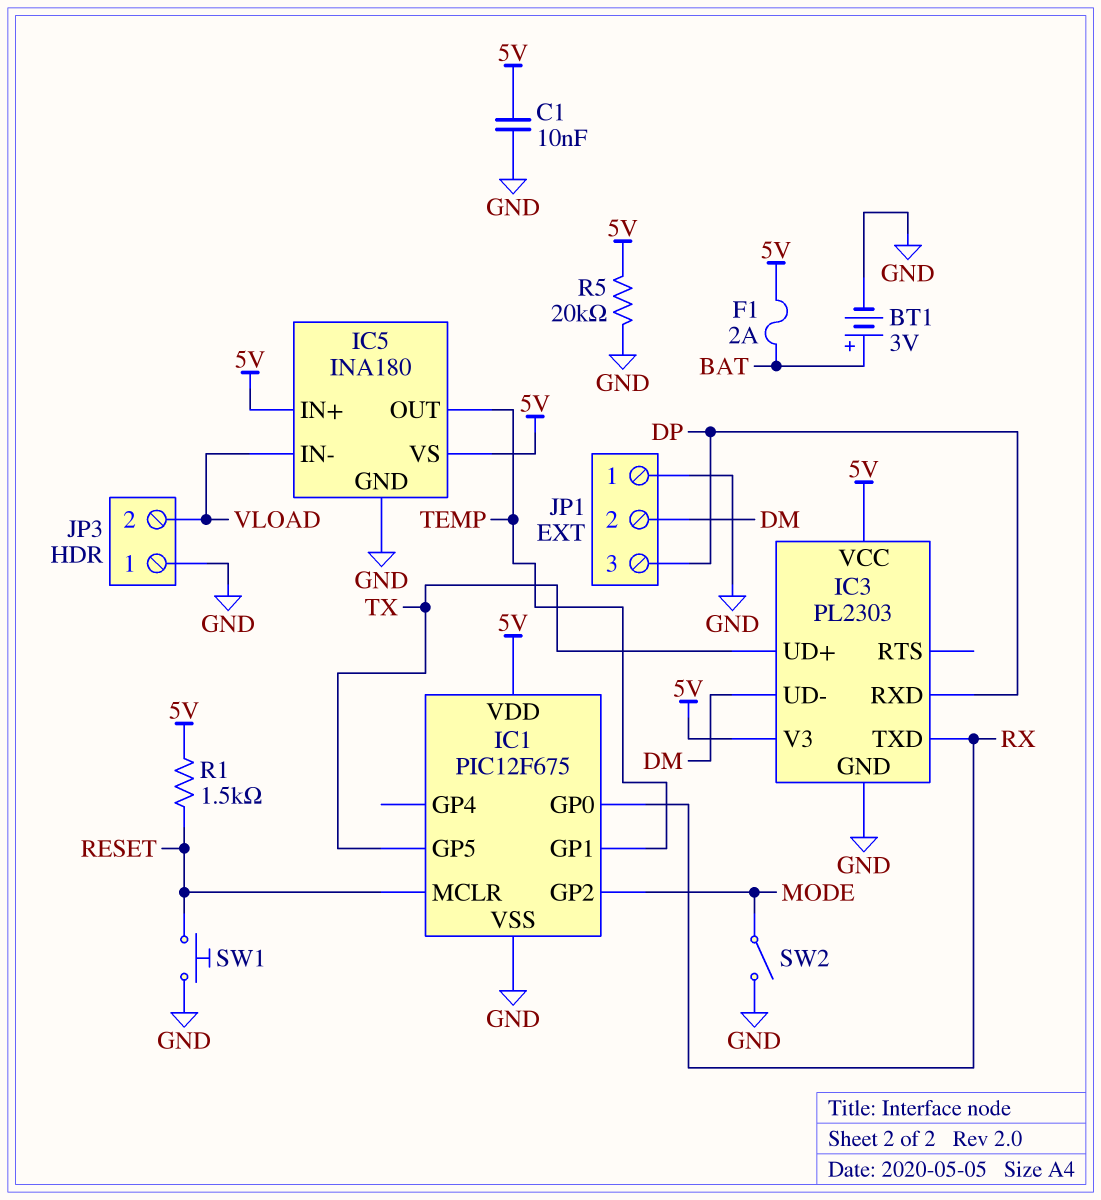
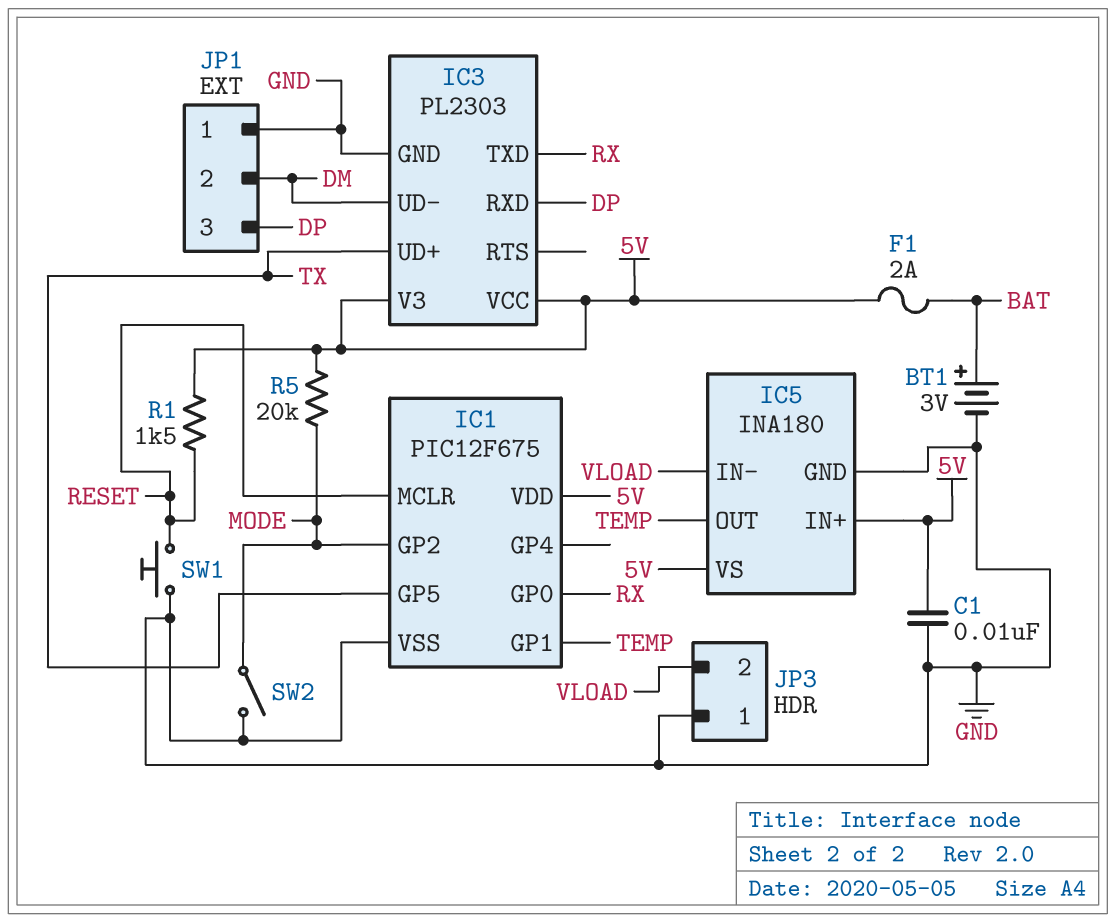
R5: 20k (5V, GND) -> 20k (5V, MODE)

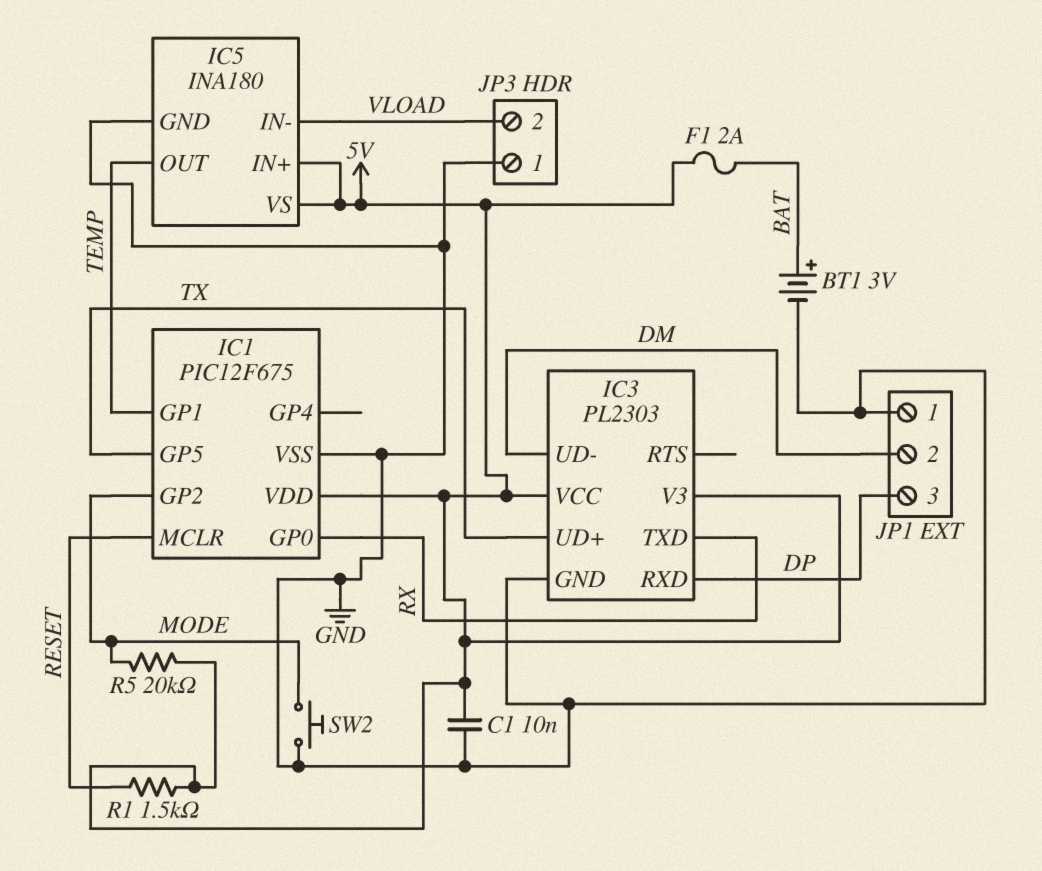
SW1: button (GND, RESET) -> none
SW2: switch (GND, MODE) -> button (GND, MODE)

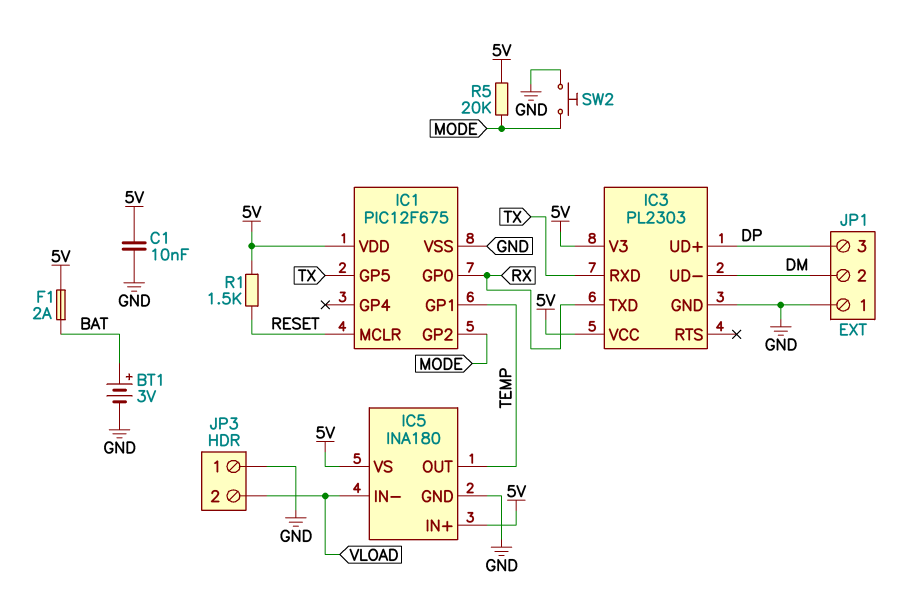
IC3 pin RXD: DP -> TX
IC3 pin UD+: TX -> DP

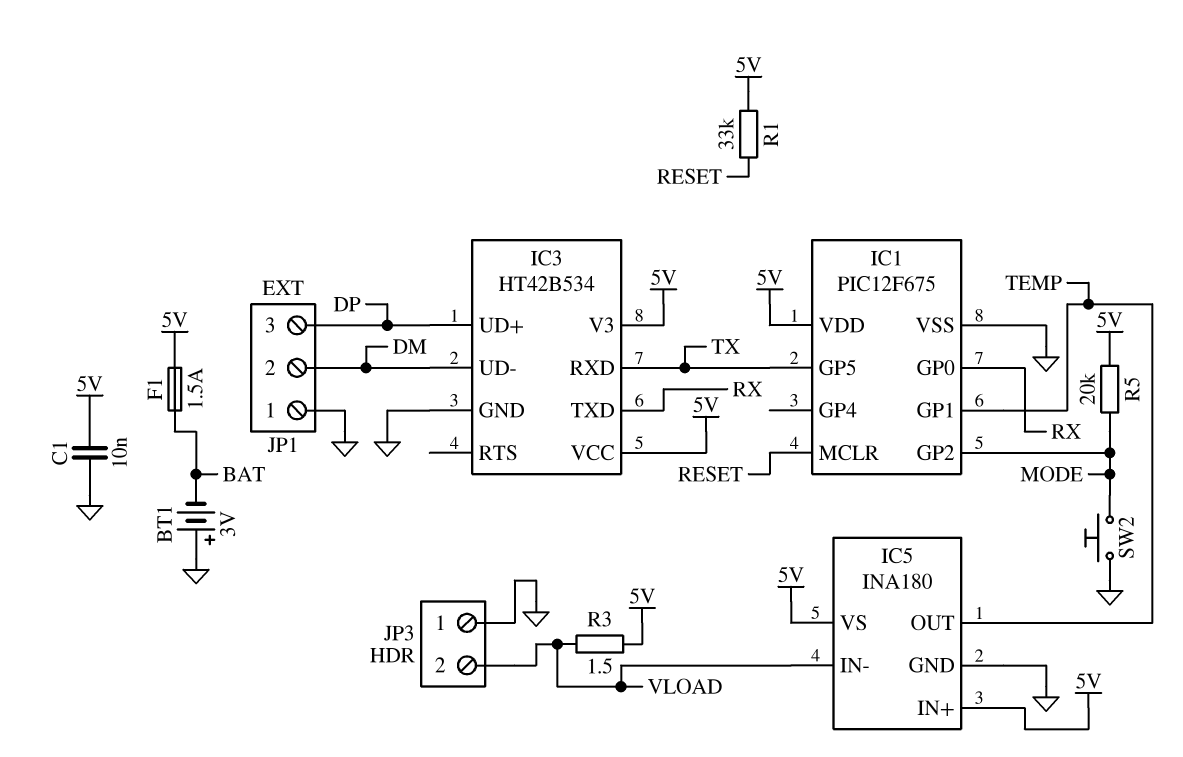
BT1: 3V (plus BAT, minus GND) -> 3V (plus GND, minus BAT)
F1: 2A (5V, BAT) -> 1.5A (5V, BAT)
IC3: PL2303 -> HT42B534
R1: 1.5k (5V, RESET) -> 33k (5V, RESET)
R3: none -> 1.5 (5V, VLOAD)

